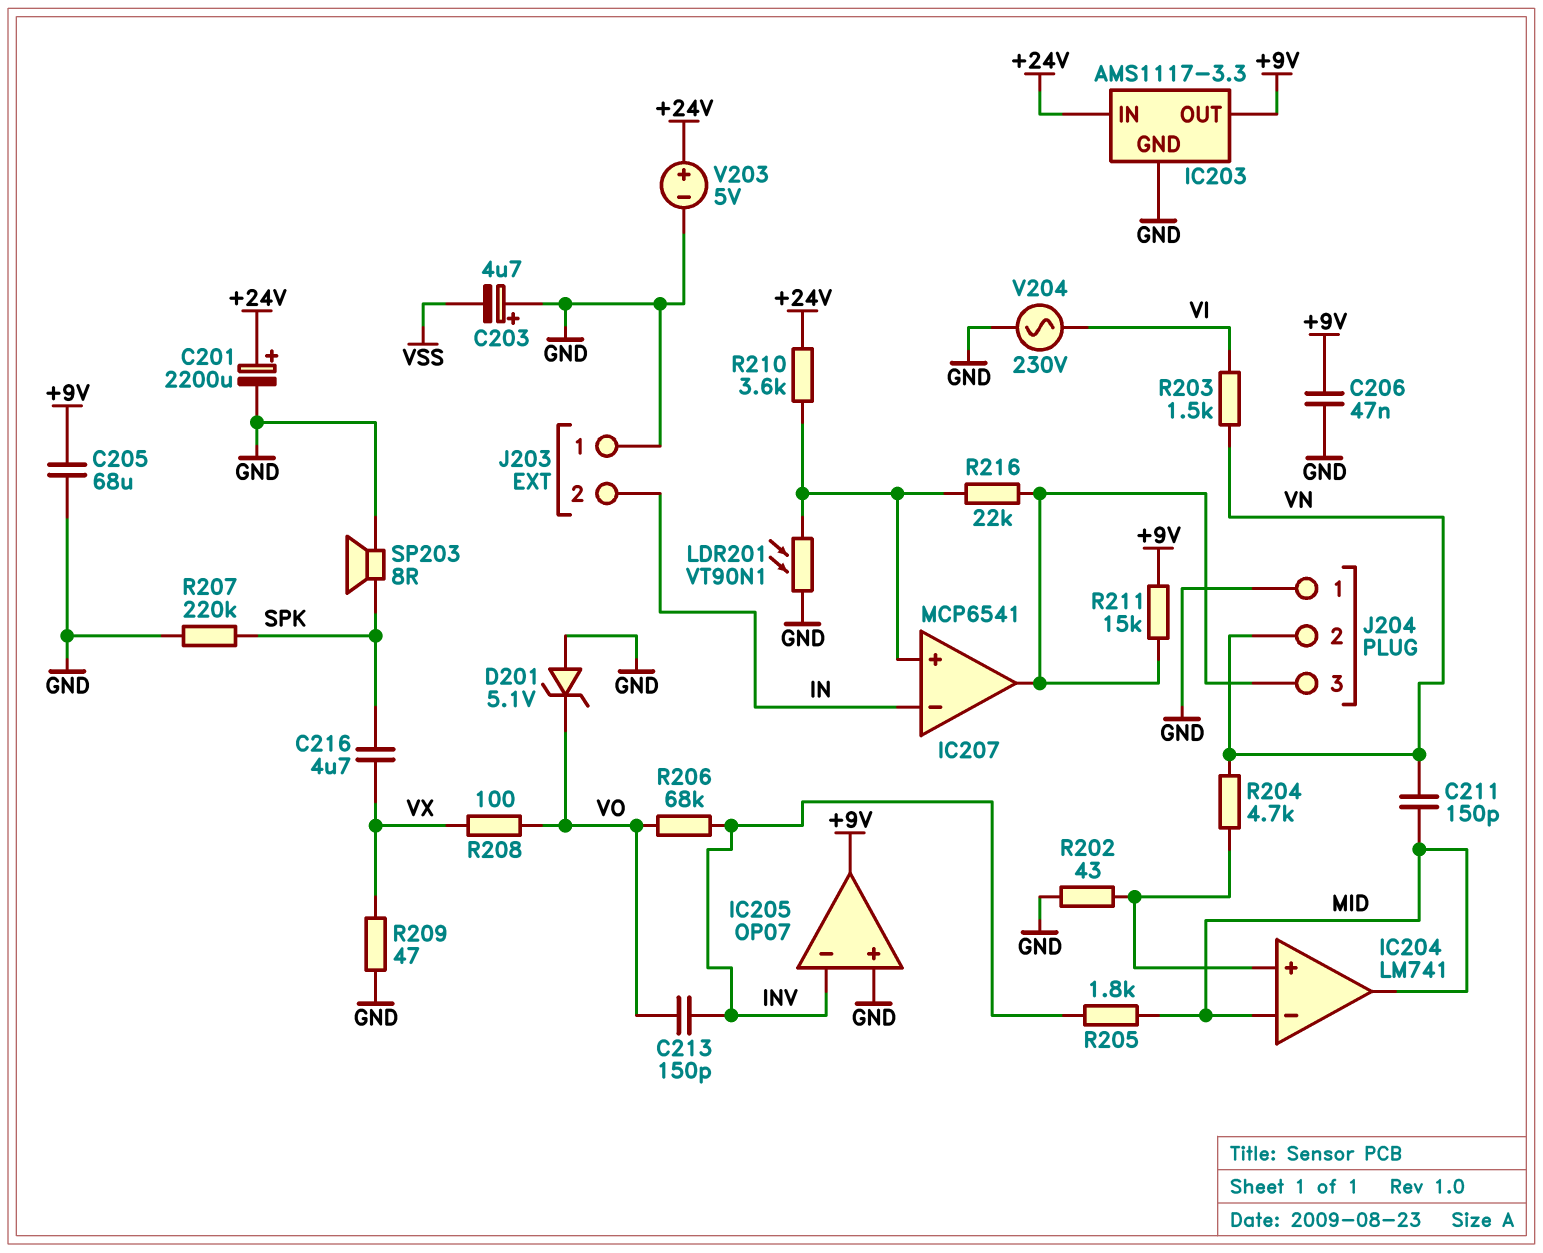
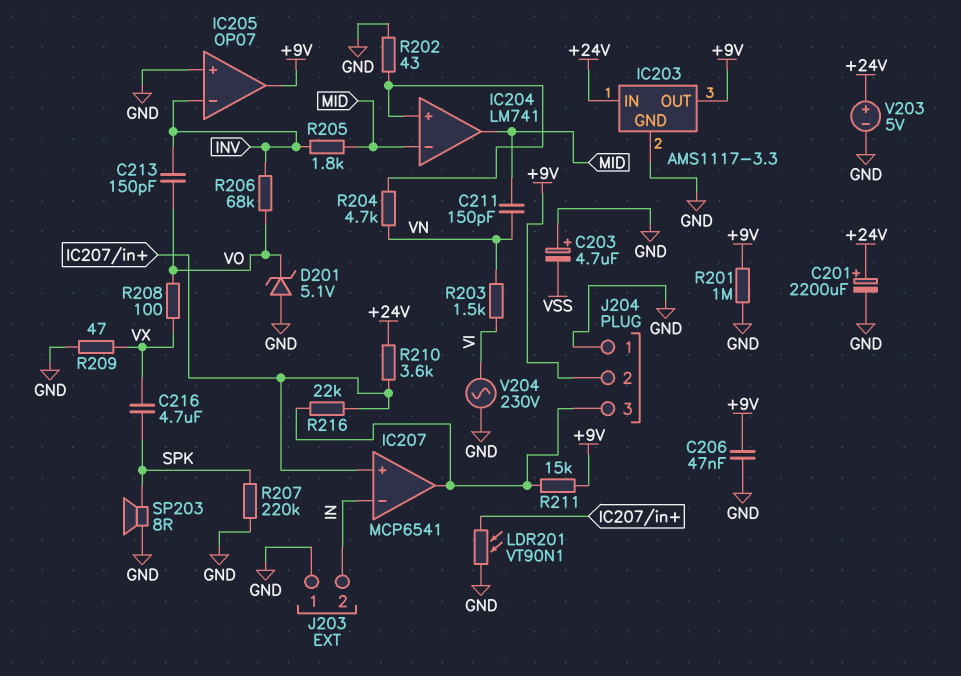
C205: 68uF (+9V, GND) -> none
J204 pin 2: VN -> +9V
R201: none -> 1M (+9V, GND)

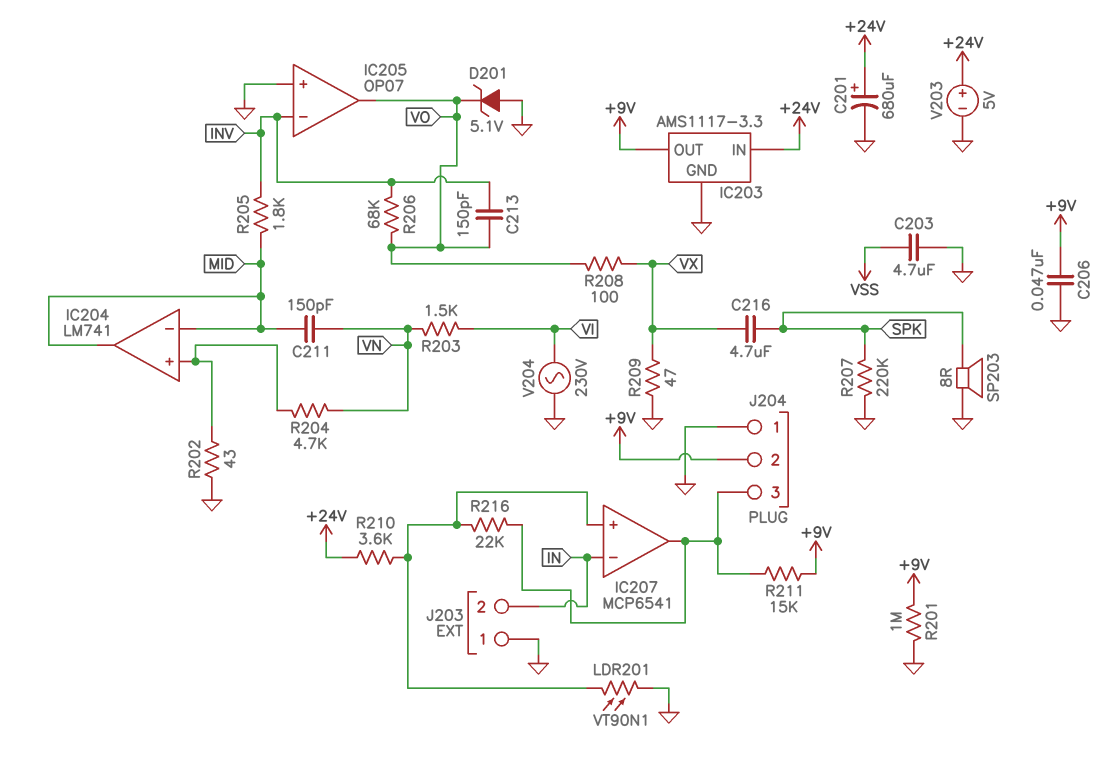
C201: 2200uF (plus +24V, minus GND) -> 680uF (plus +24V, minus GND)
C203: 4.7uF (plus GND, minus VSS) -> 4.7uF (GND, VSS)
IC205 pin out: +9V -> VO

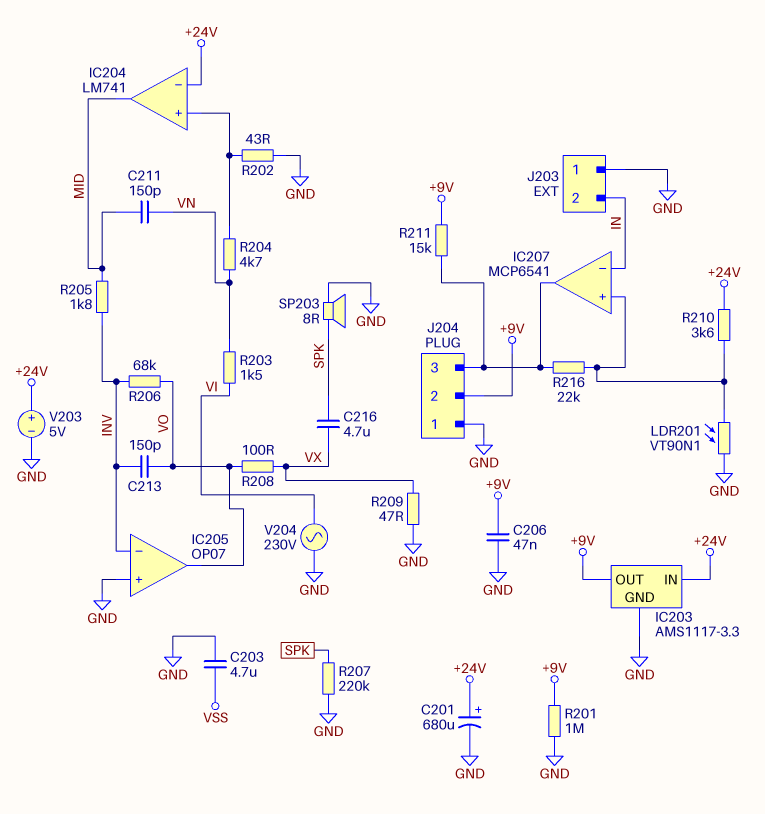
D201: zener 5.1V (A GND, K VO) -> none
IC204 pin in-: MID -> +24V

